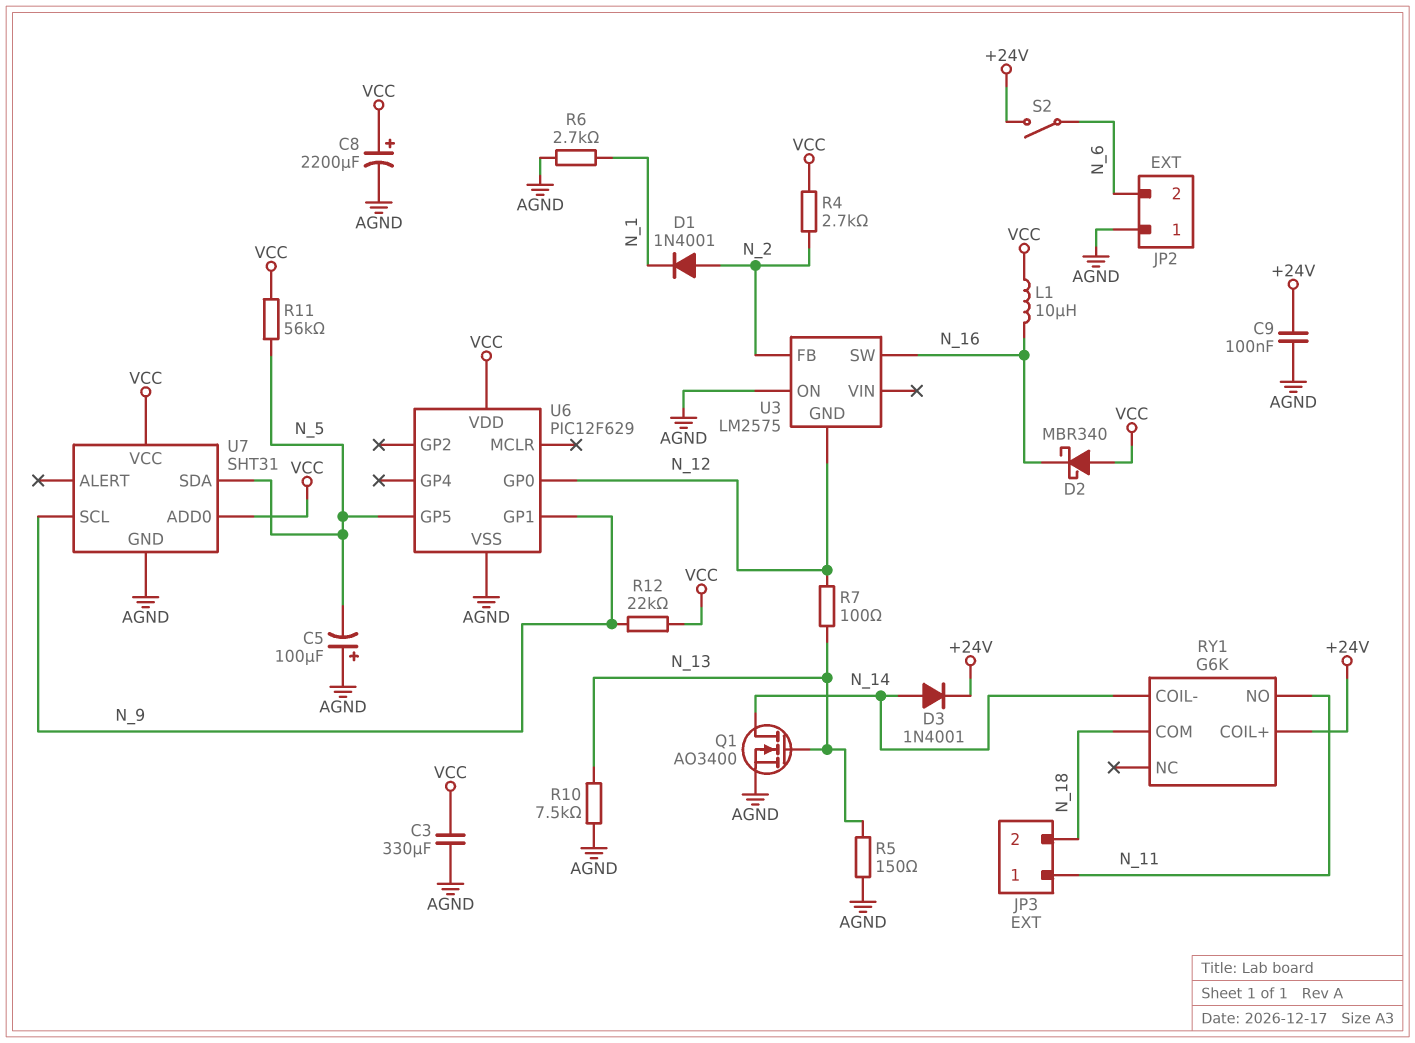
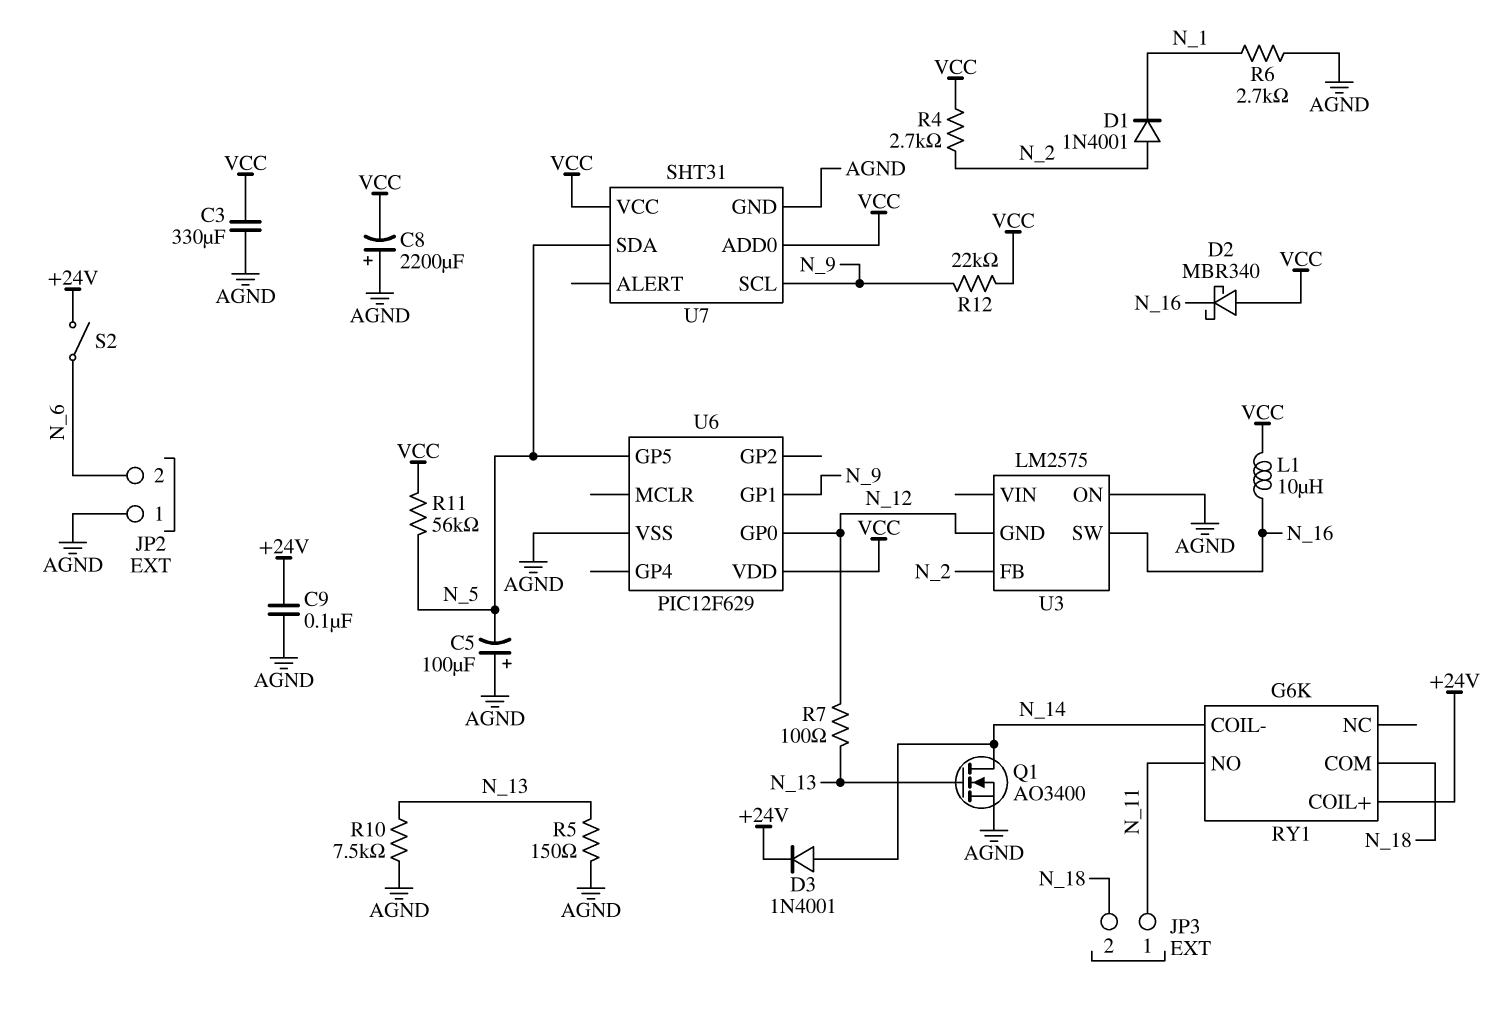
C8: 2200uF (plus VCC, minus AGND) -> 2200uF (plus AGND, minus VCC)

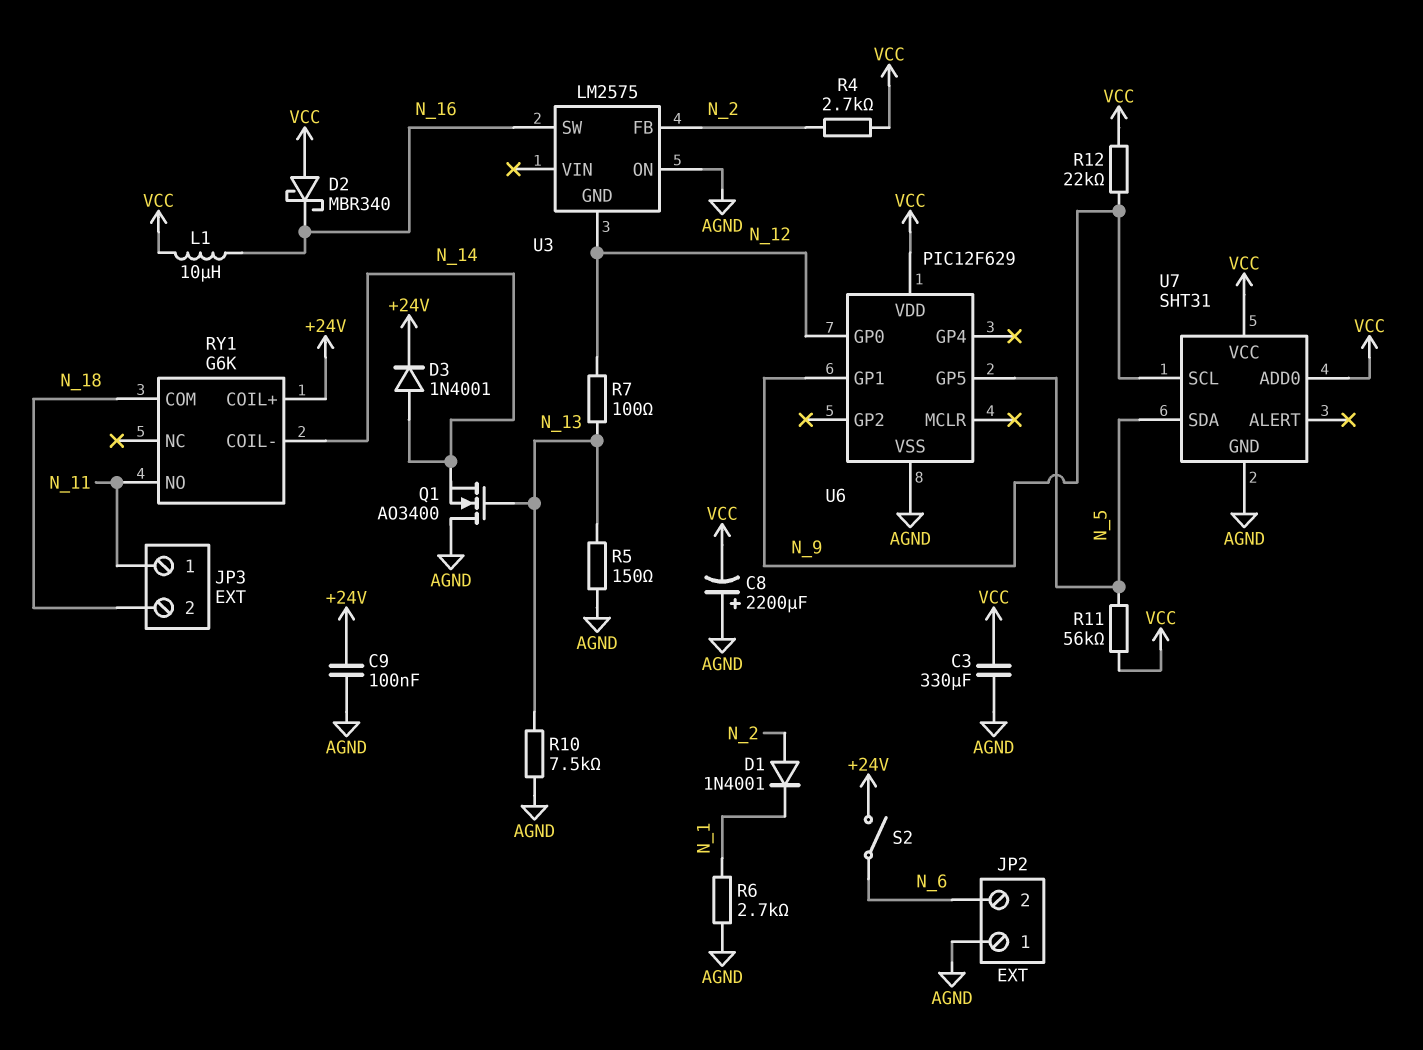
C5: 100uF (plus AGND, minus N_5) -> none
Q1: NMOS AO3400 (G N_13, D N_14, S AGND) -> NMOS AO3400 (G N_13, D AGND, S N_14)

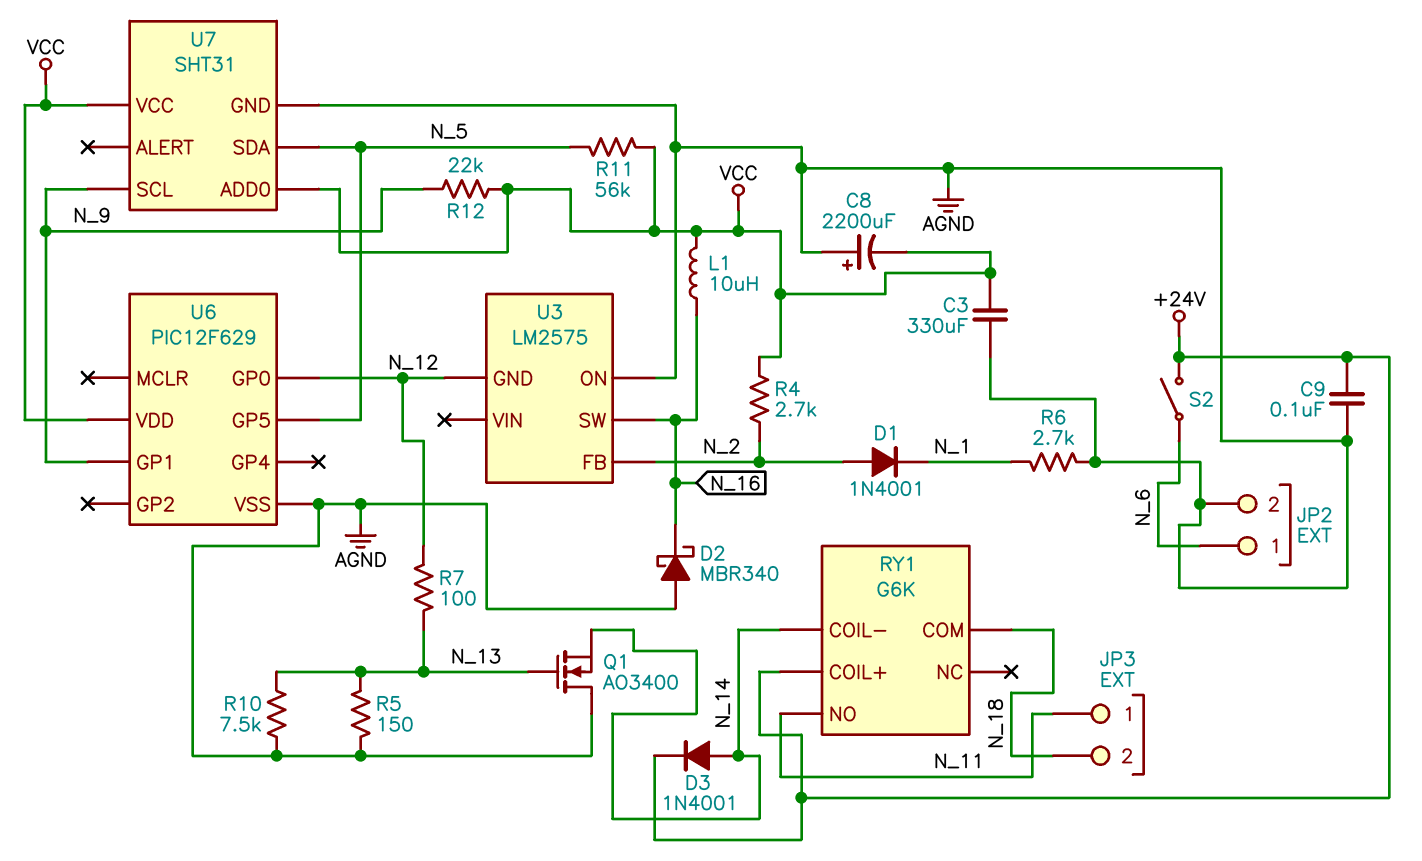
D2: schottky MBR340 (A VCC, K N_16) -> schottky MBR340 (A AGND, K N_16)
JP2 pin 1: AGND -> N_6
JP2 pin 2: N_6 -> AGND

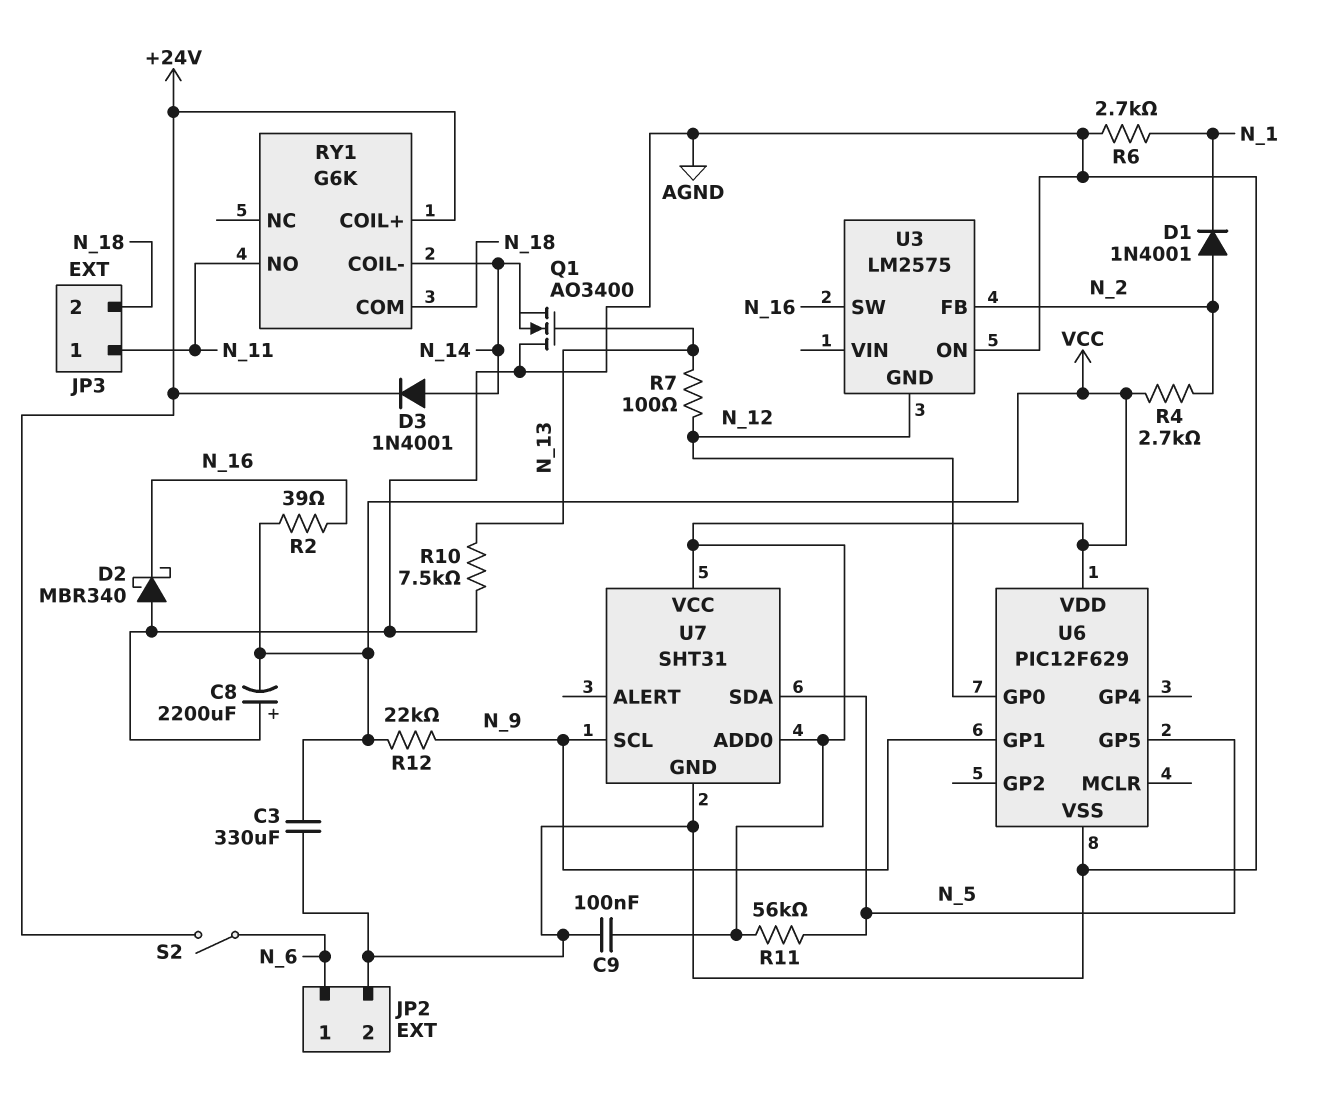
C9: 100nF (+24V, AGND) -> 100nF (AGND, VCC)
L1: 10uH (N_16, VCC) -> none
R2: none -> 39 (N_16, VCC)
R5: 150 (AGND, N_13) -> none

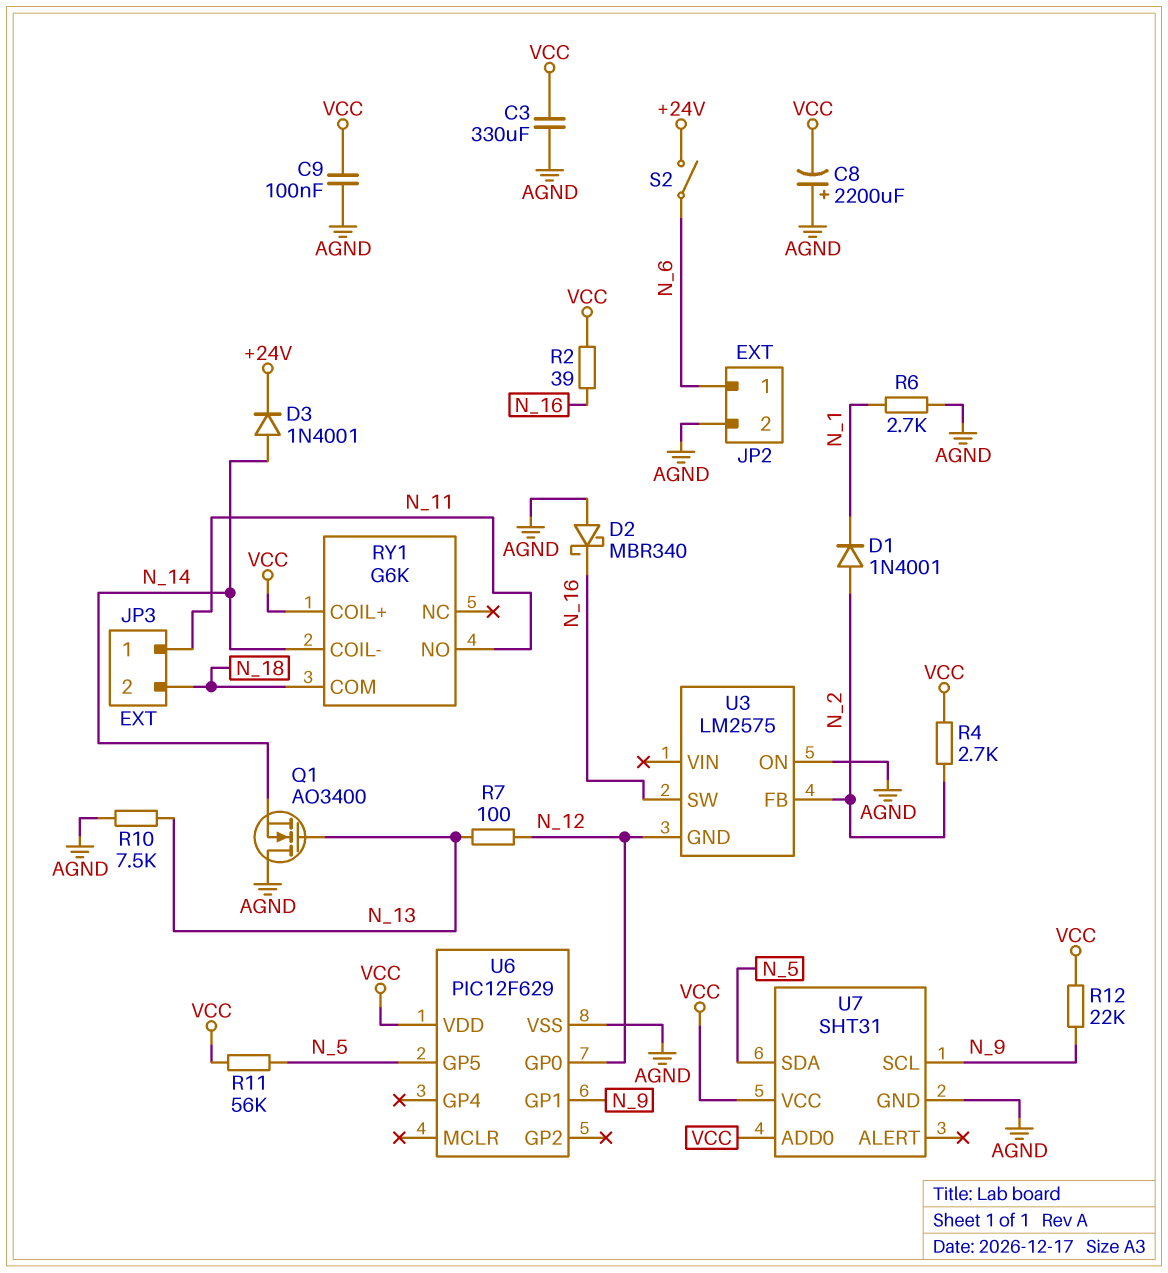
RY1 pin COIL+: +24V -> VCC

